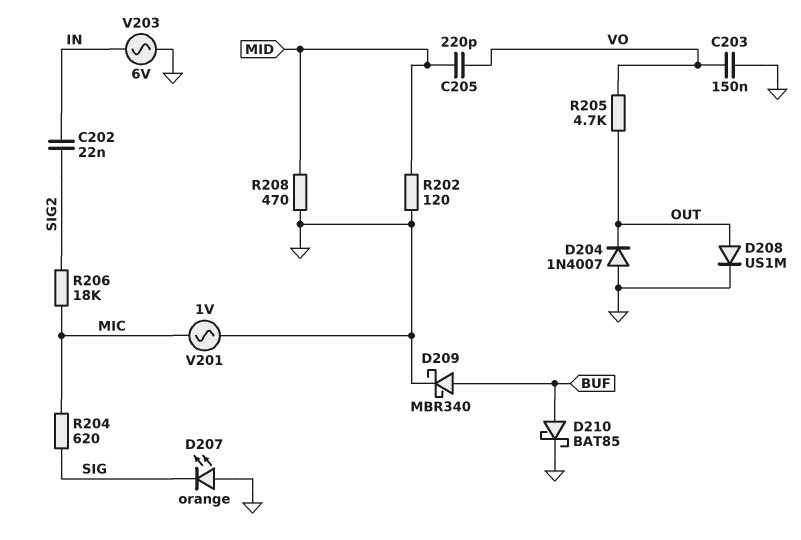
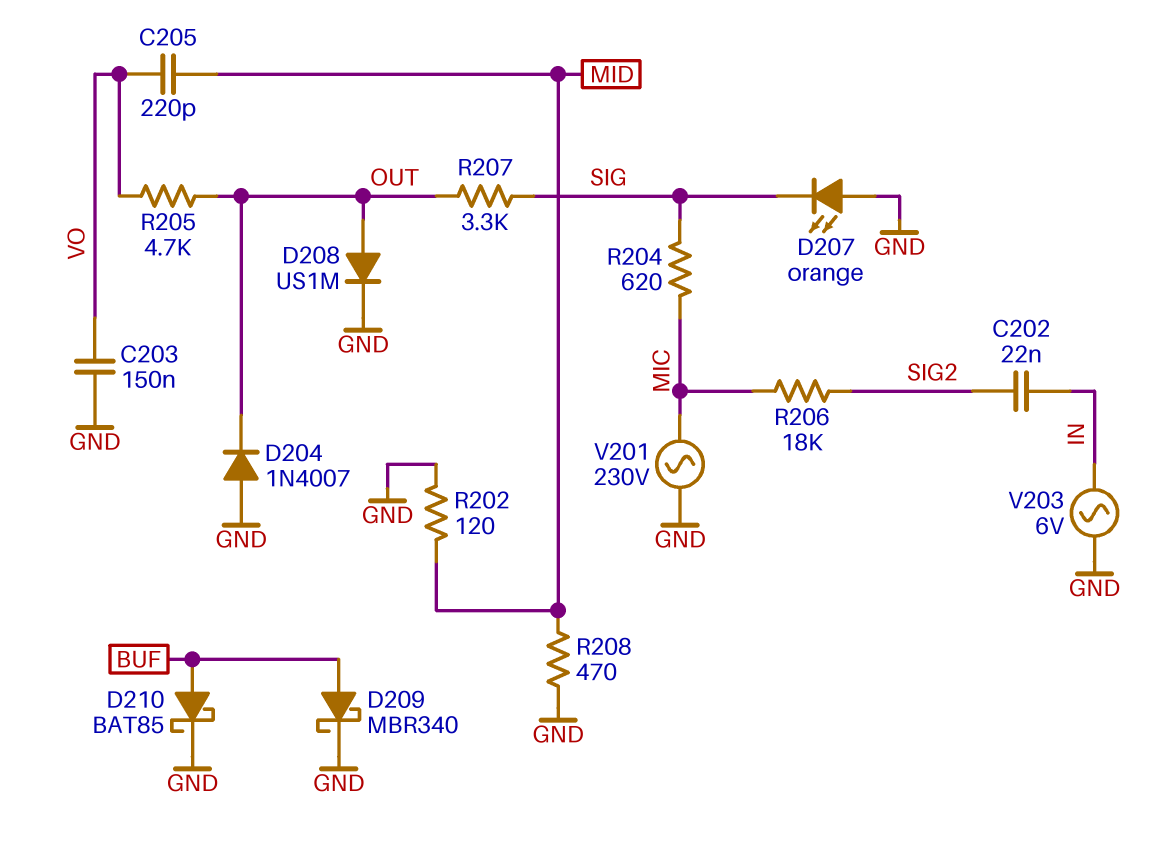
R207: none -> 3.3k (OUT, SIG)
V201: AC 1V (GND, MIC) -> AC 230V (GND, MIC)

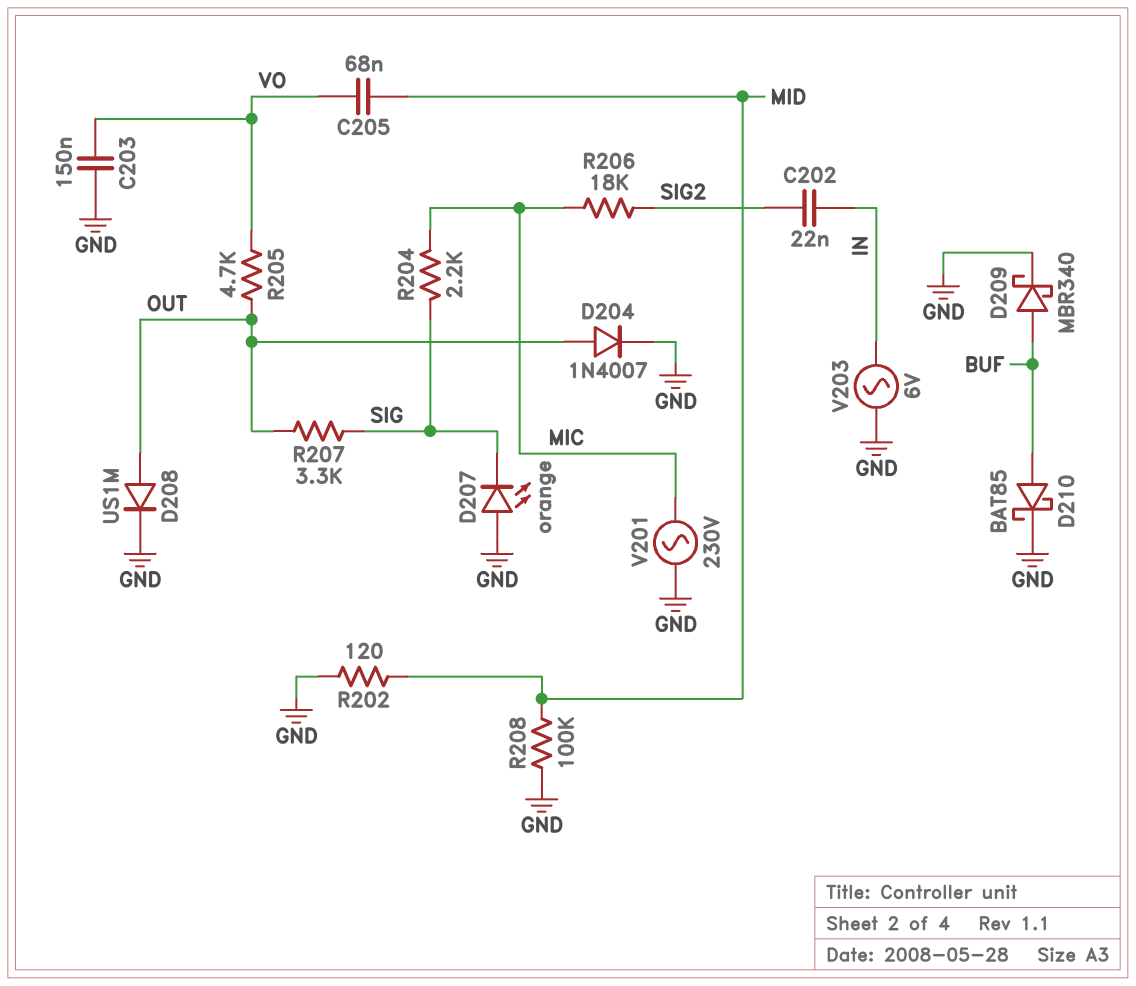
C205: 220pF (MID, VO) -> 68nF (MID, VO)
D204: diode 1N4007 (A GND, K OUT) -> diode 1N4007 (A OUT, K GND)
R204: 620 (MIC, SIG) -> 2.2k (MIC, SIG)
R208: 470 (GND, MID) -> 100k (GND, MID)

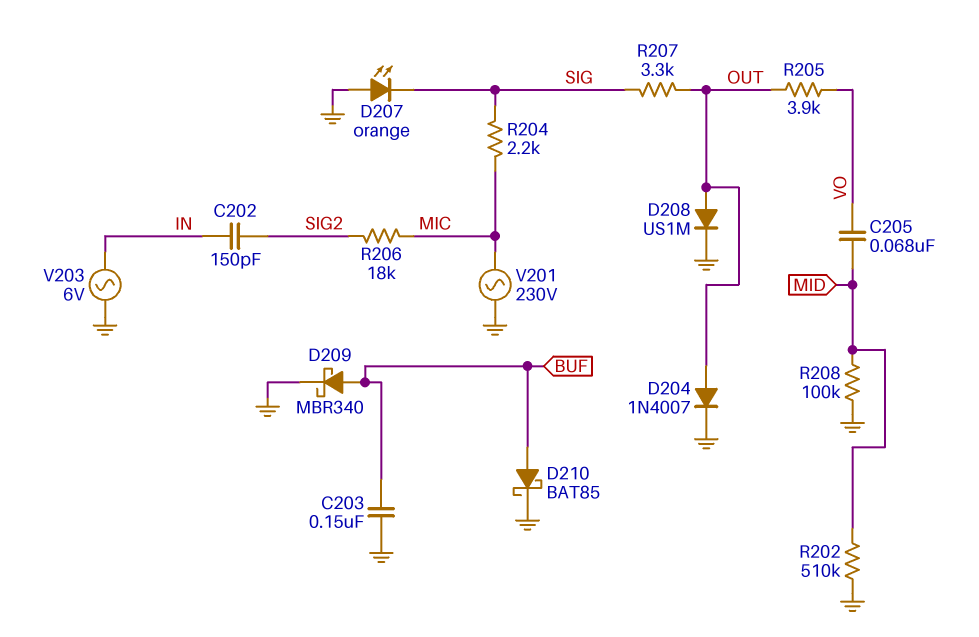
C202: 22nF (IN, SIG2) -> 150pF (IN, SIG2)
C203: 150nF (GND, VO) -> 150nF (BUF, GND)
R202: 120 (GND, MID) -> 510k (GND, MID)
R205: 4.7k (OUT, VO) -> 3.9k (OUT, VO)

